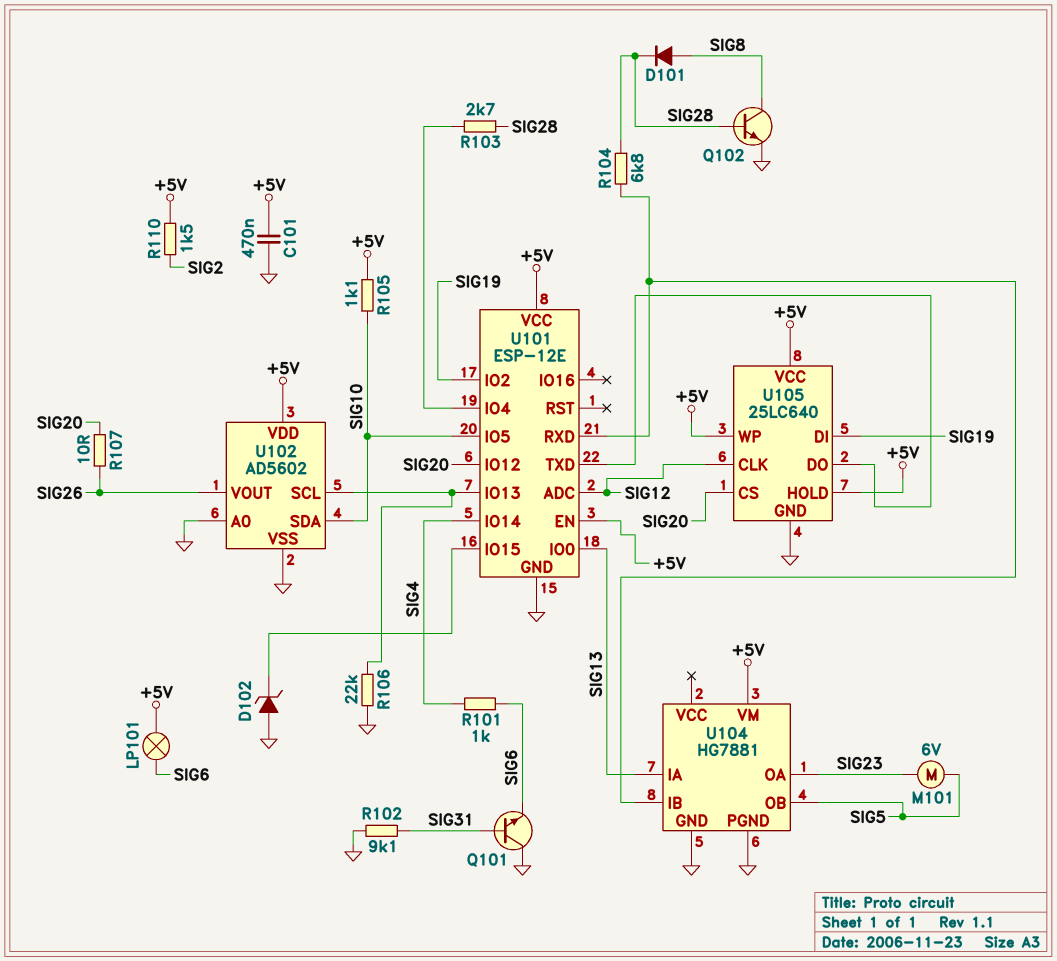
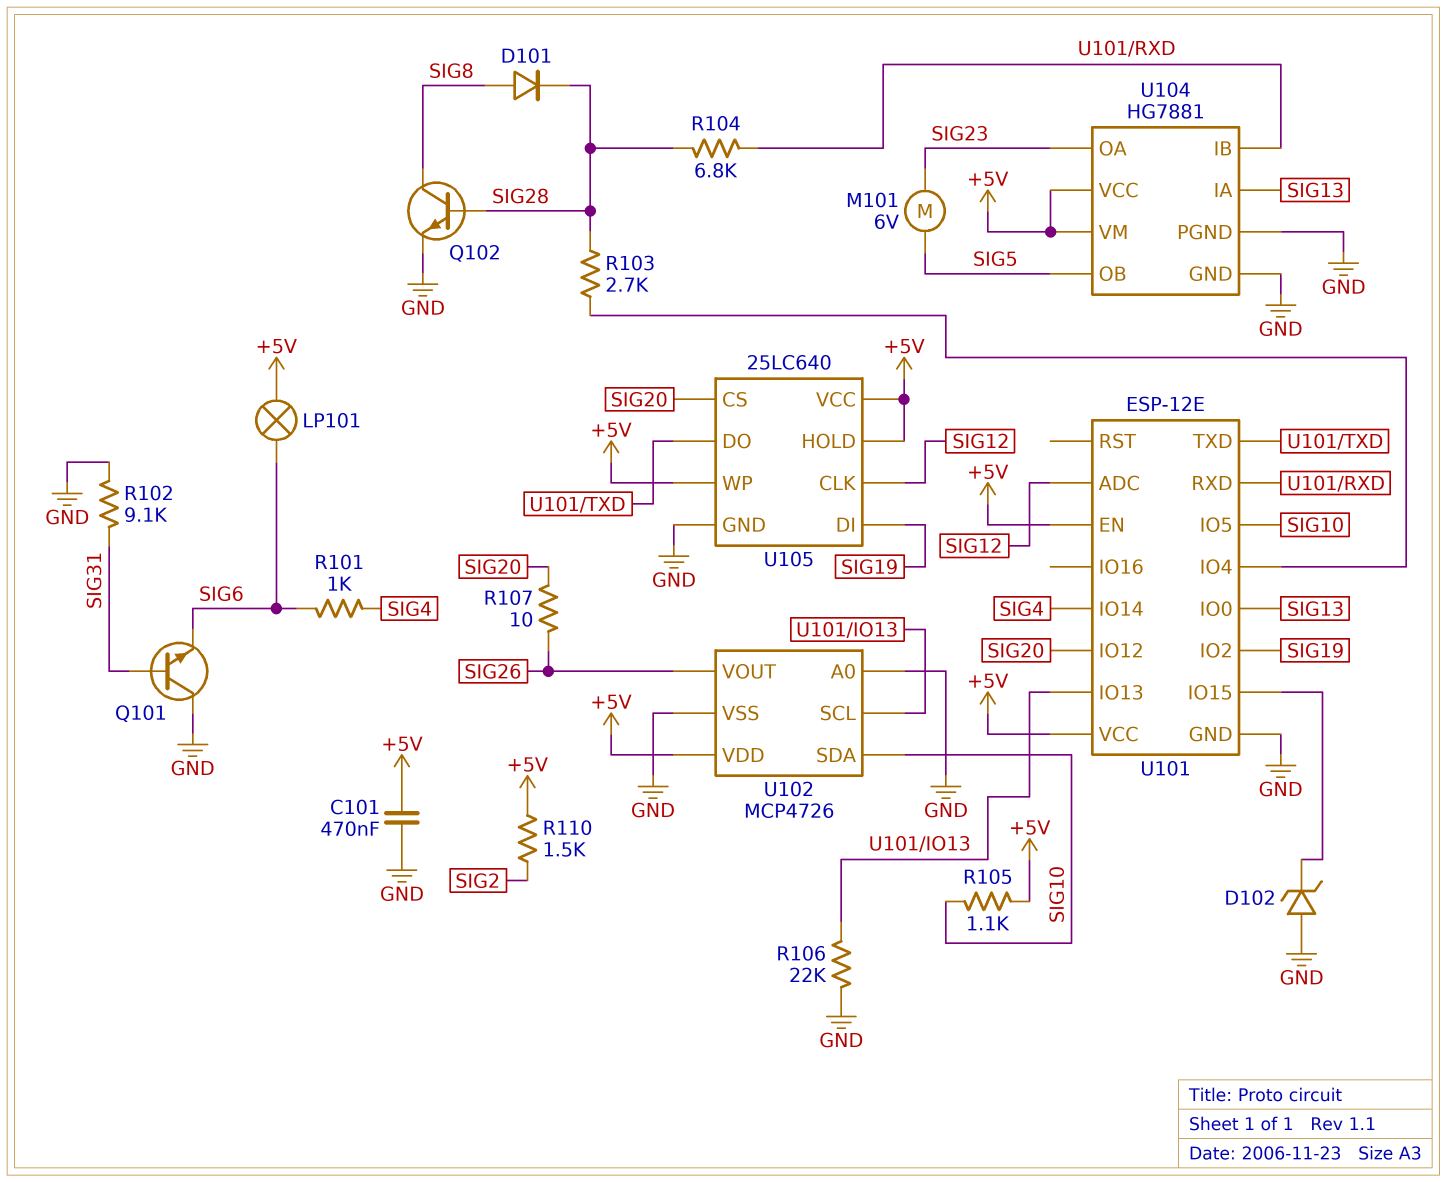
U102: AD5602 -> MCP4726
U104 pin VCC: none -> +5V

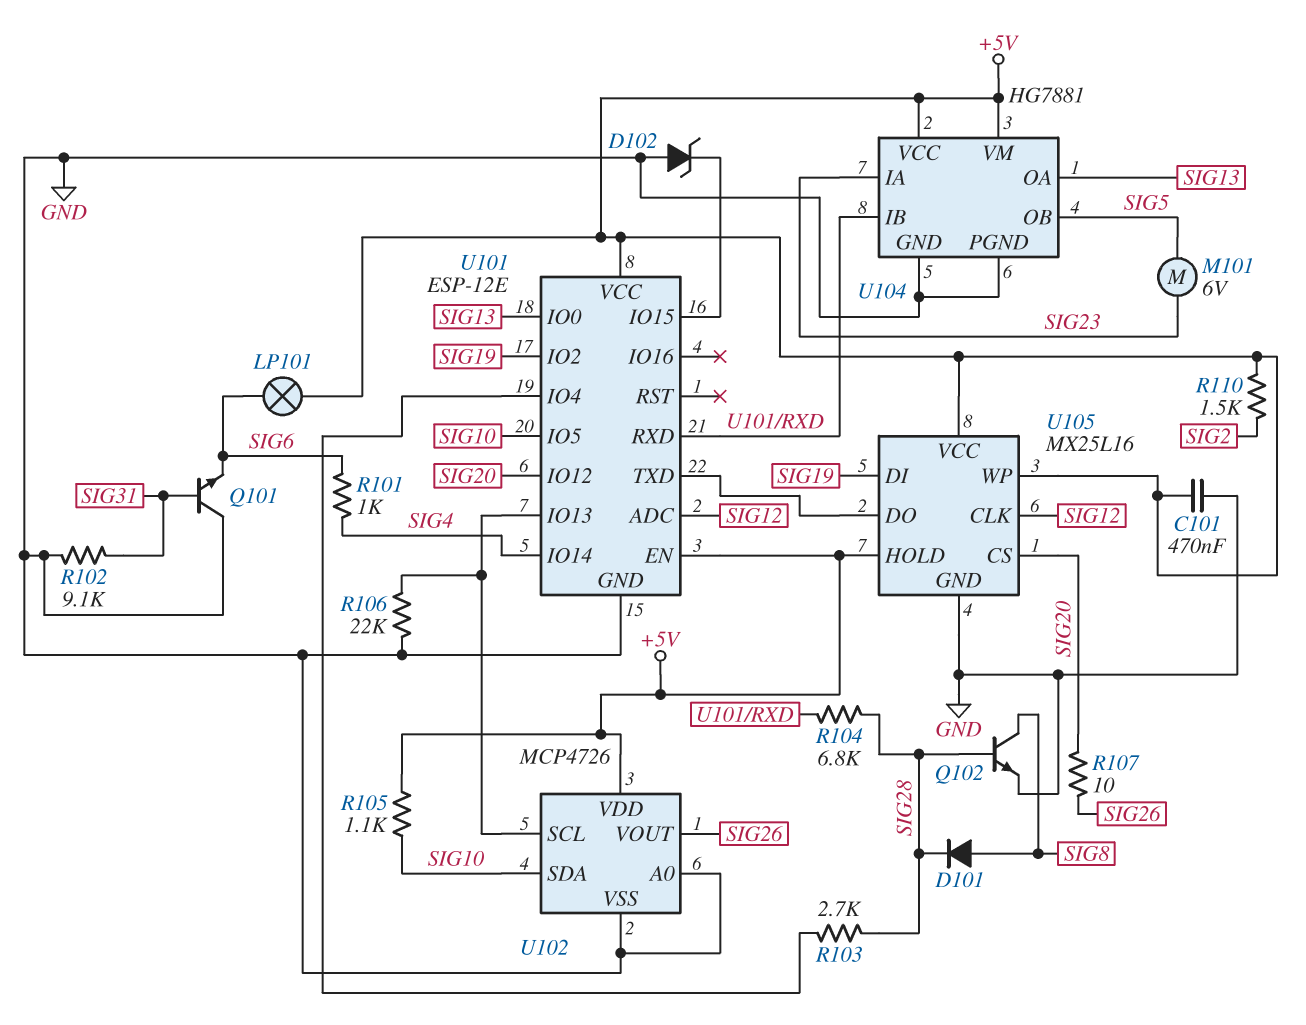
U104 pin IA: SIG13 -> SIG23
U104 pin OA: SIG23 -> SIG13
U105: 25LC640 -> MX25L16

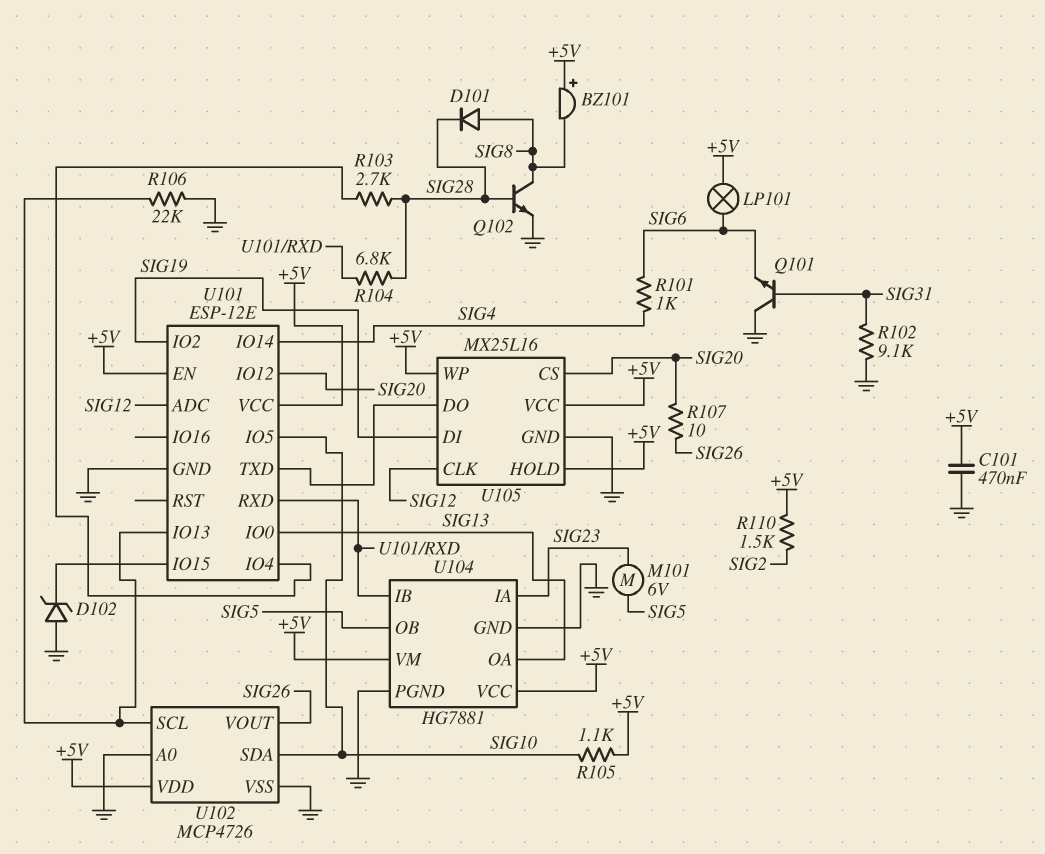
BZ101: none -> buzzer (plus +5V, minus SIG8)

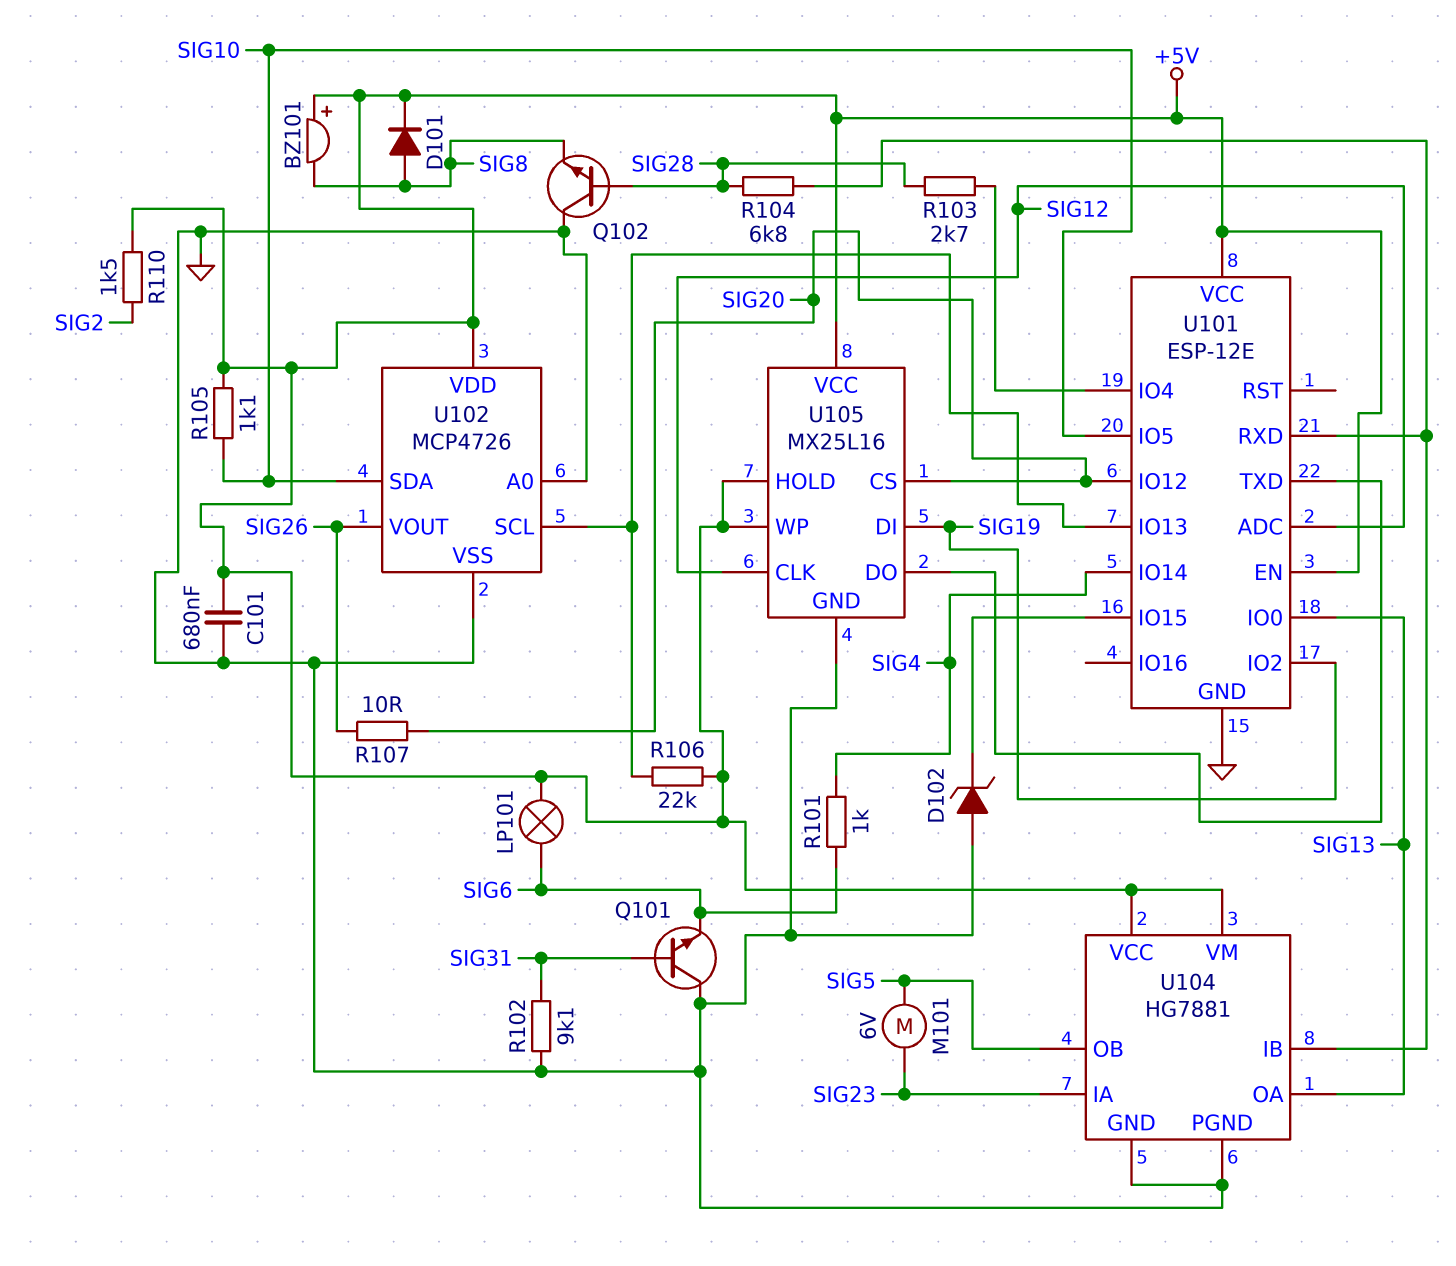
C101: 470nF (+5V, GND) -> 680nF (+5V, GND)
D101: diode (A SIG8, K SIG28) -> diode (A SIG8, K +5V)
Q102: NPN (B SIG28, C SIG8, E GND) -> NPN (B SIG28, C GND, E SIG8)
R106: 22k (GND, U101/IO13) -> 22k (+5V, U101/IO13)

